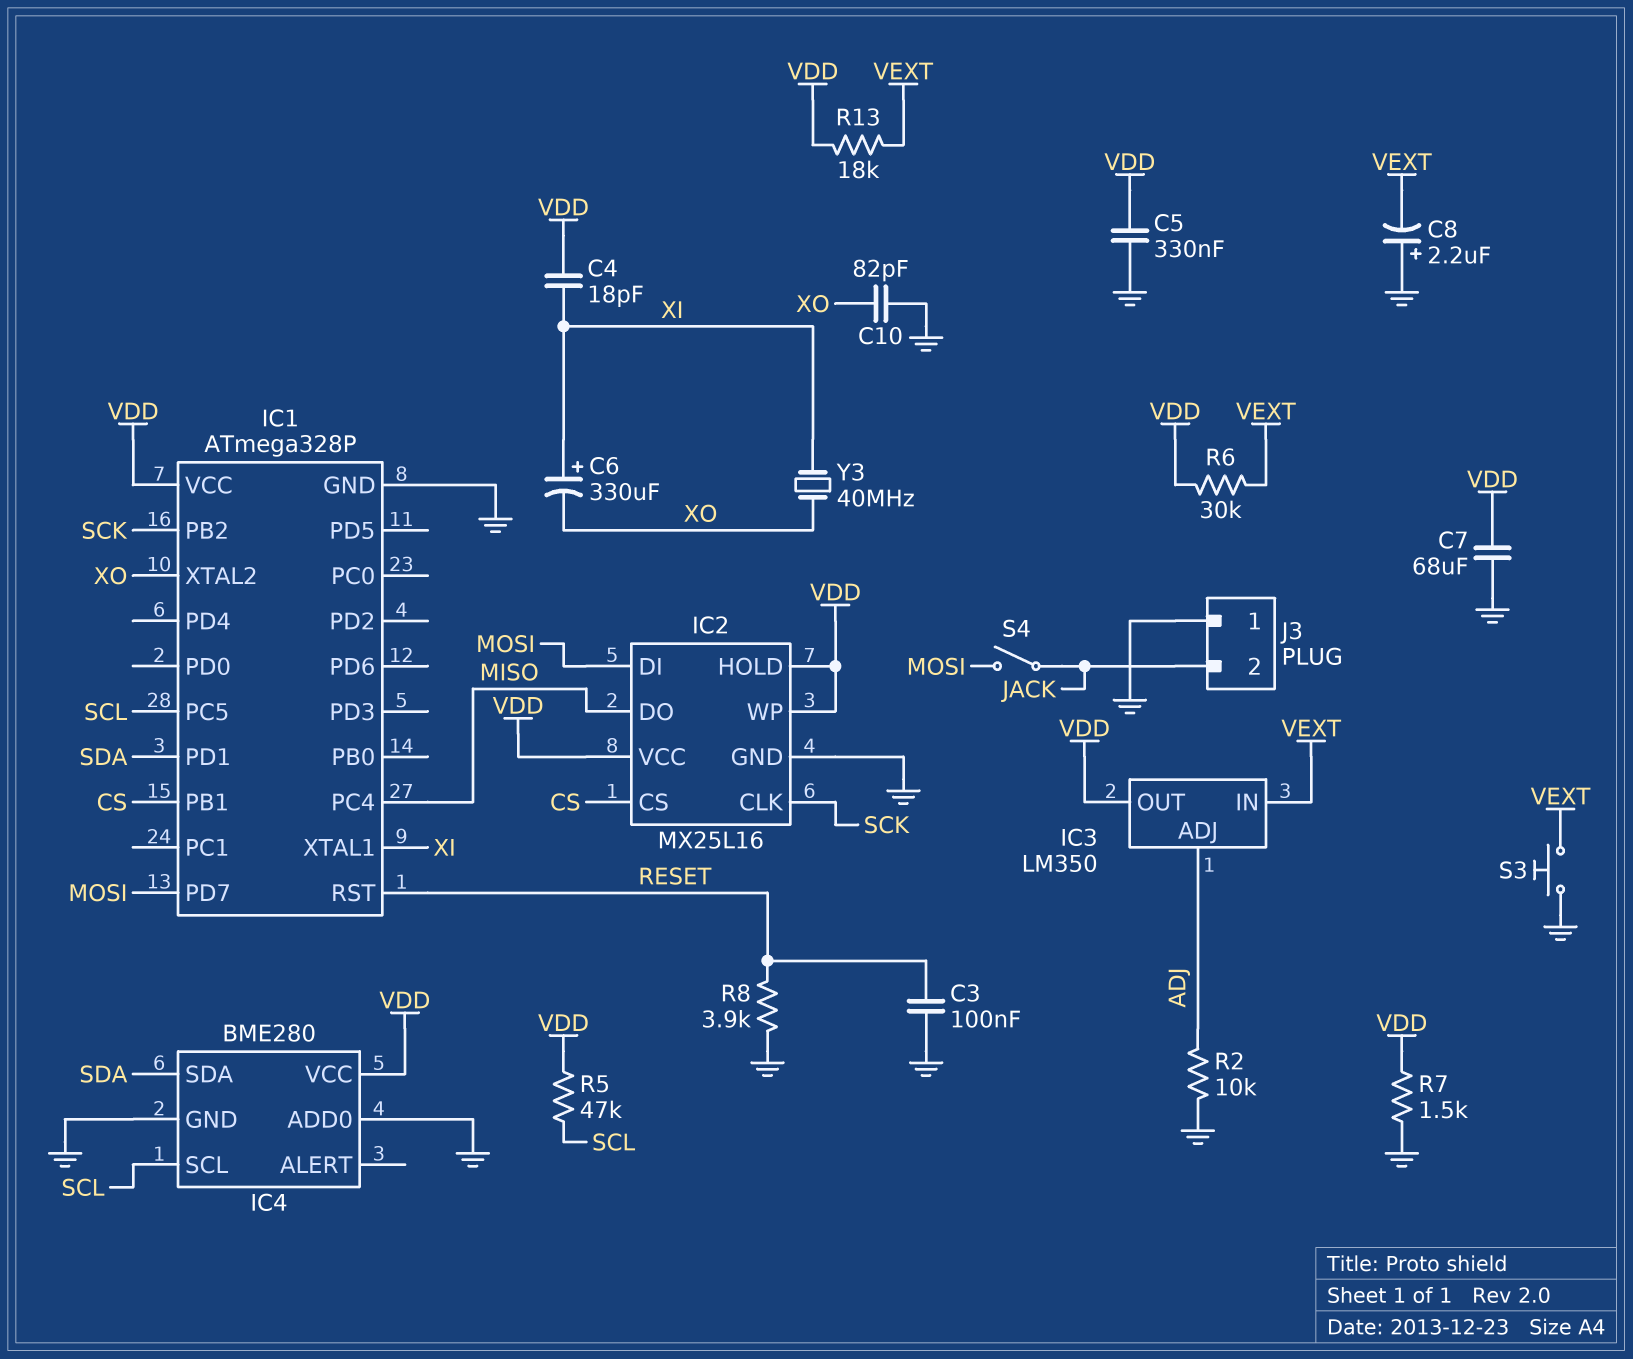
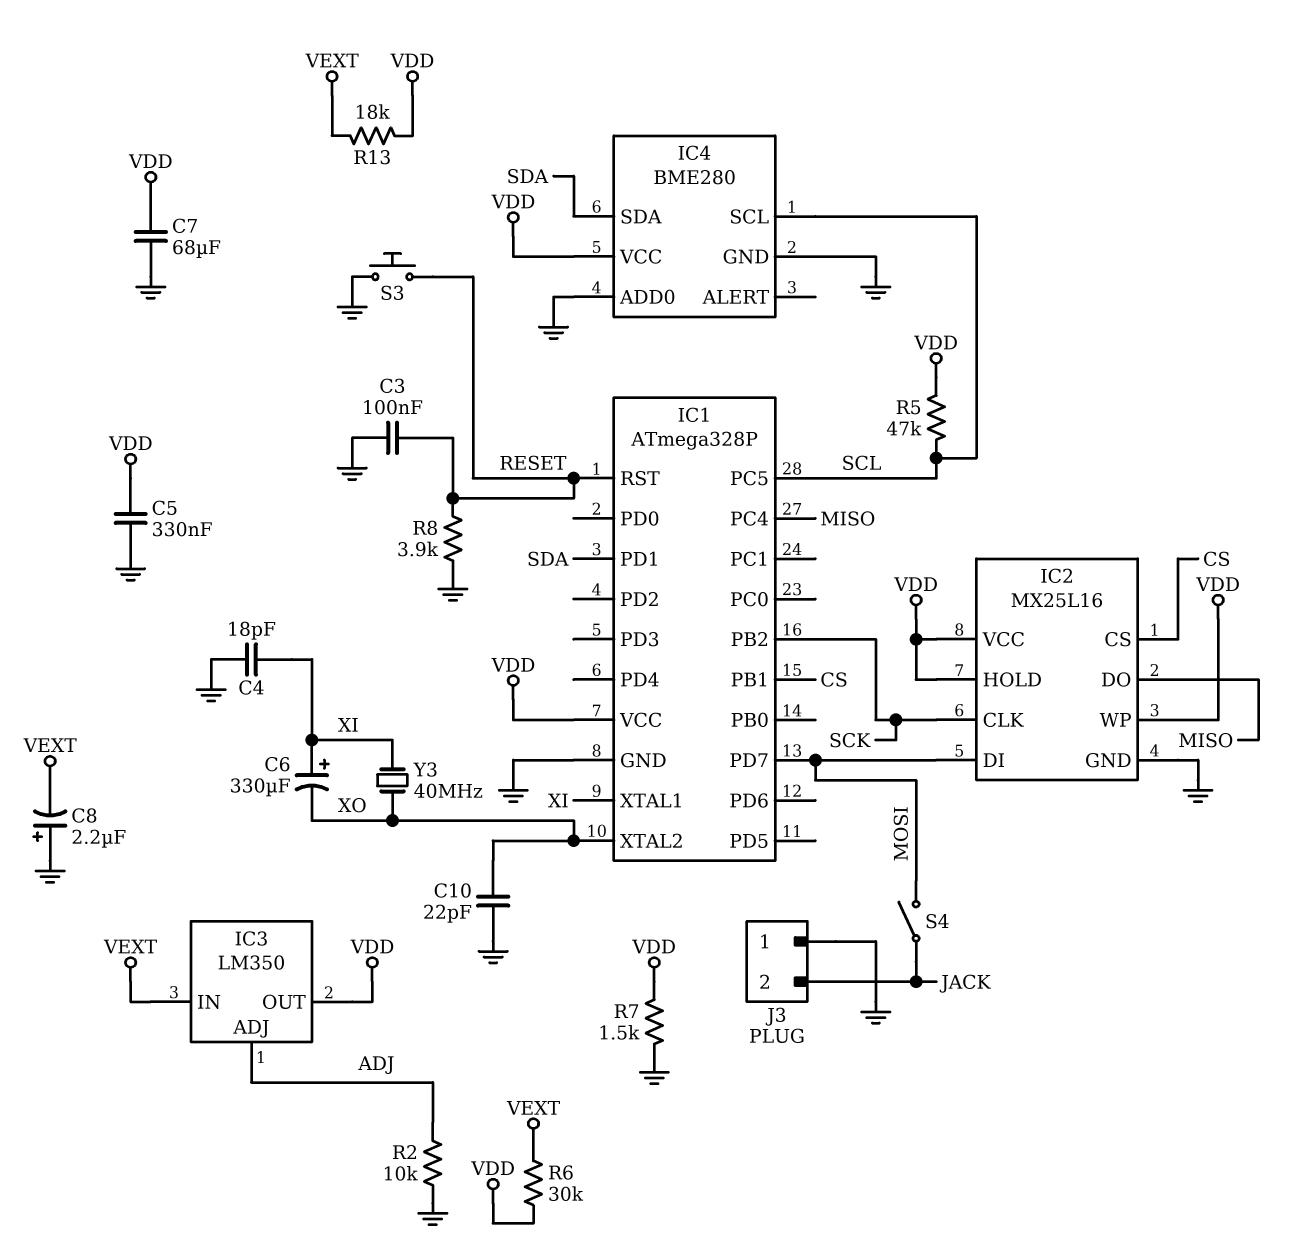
C4: 18pF (VDD, XI) -> 18pF (GND, XI)
C10: 82pF (GND, XO) -> 22pF (GND, XO)
S3: button (GND, VEXT) -> button (GND, RESET)

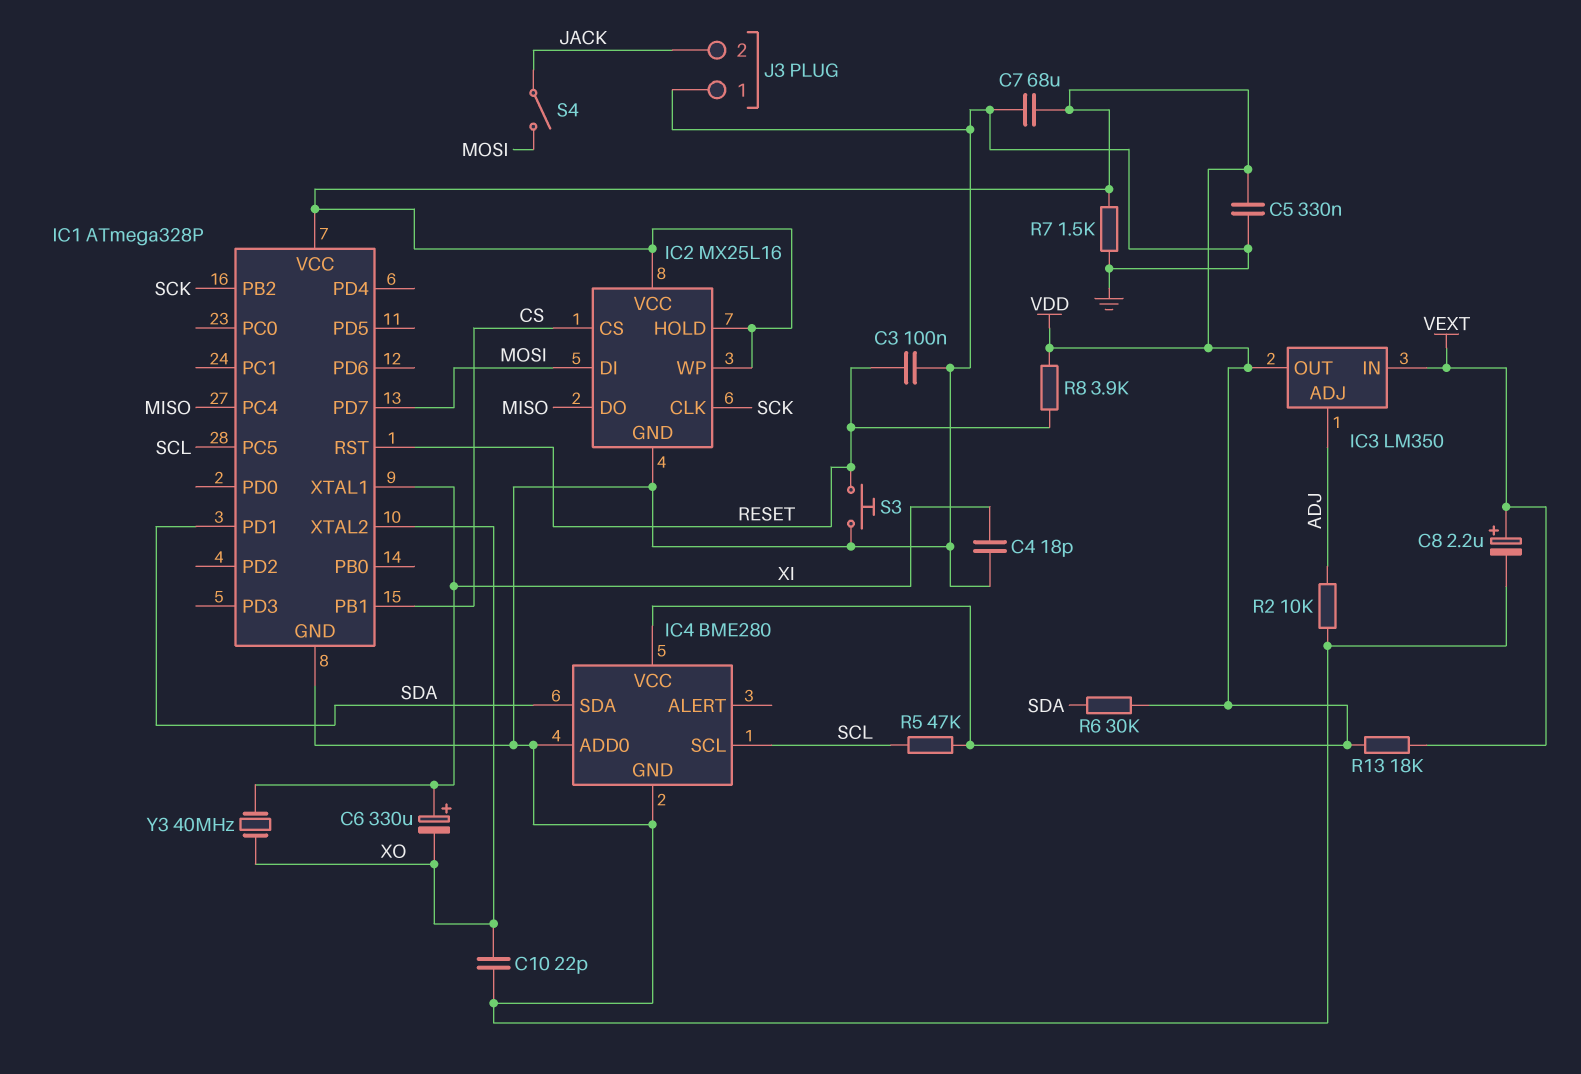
C8: 2.2uF (plus GND, minus VEXT) -> 2.2uF (plus VEXT, minus GND)
R6: 30k (VDD, VEXT) -> 30k (SDA, VDD)
R8: 3.9k (GND, RESET) -> 3.9k (RESET, VDD)

